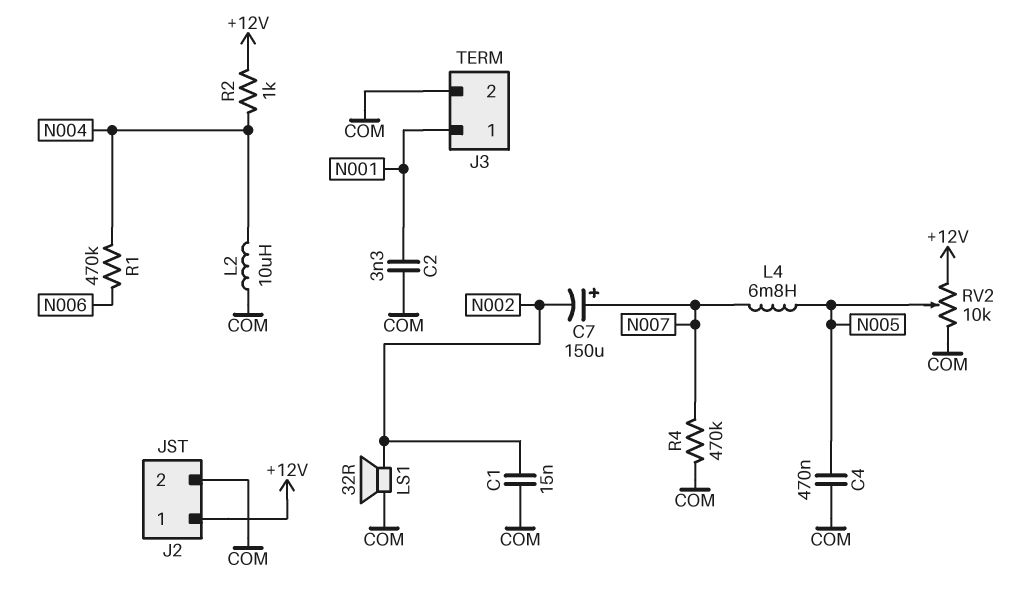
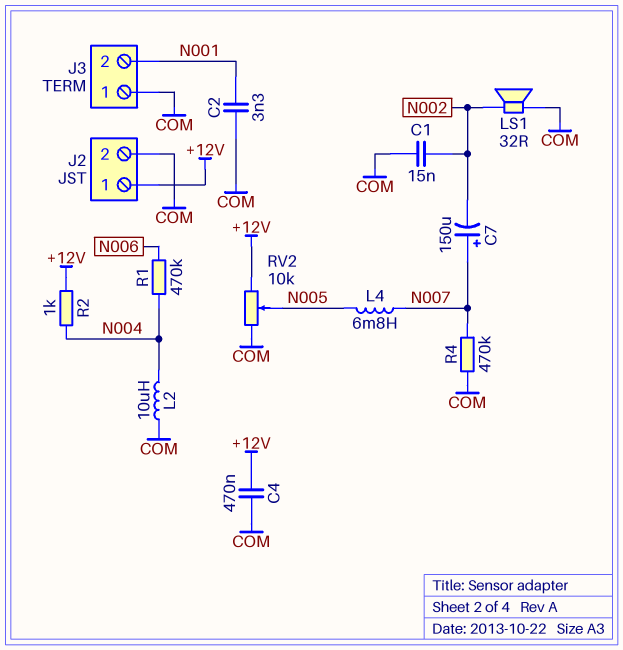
C4: 470nF (COM, N005) -> 470nF (+12V, COM)
J3 pin 1: N001 -> COM
J3 pin 2: COM -> N001

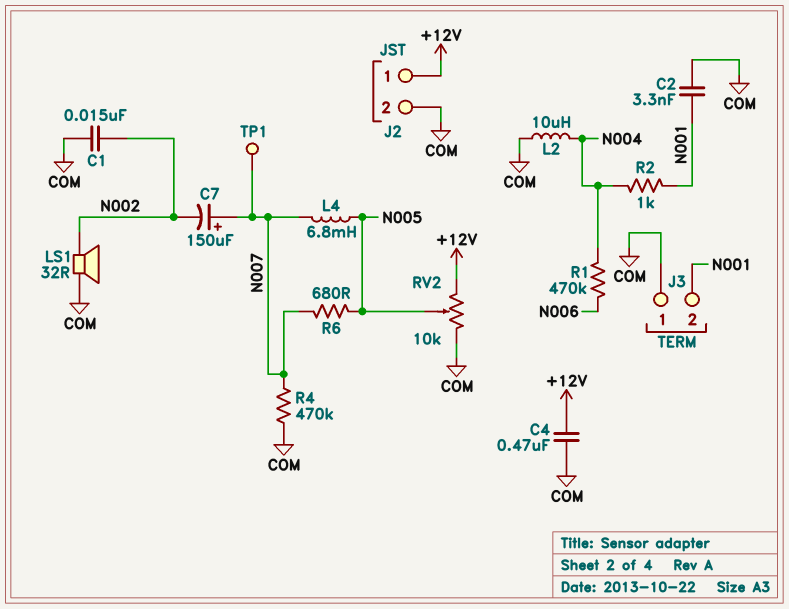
R2: 1k (+12V, N004) -> 1k (N001, N004)
R6: none -> 680 (N005, N007)
TP1: none -> test point (N007)

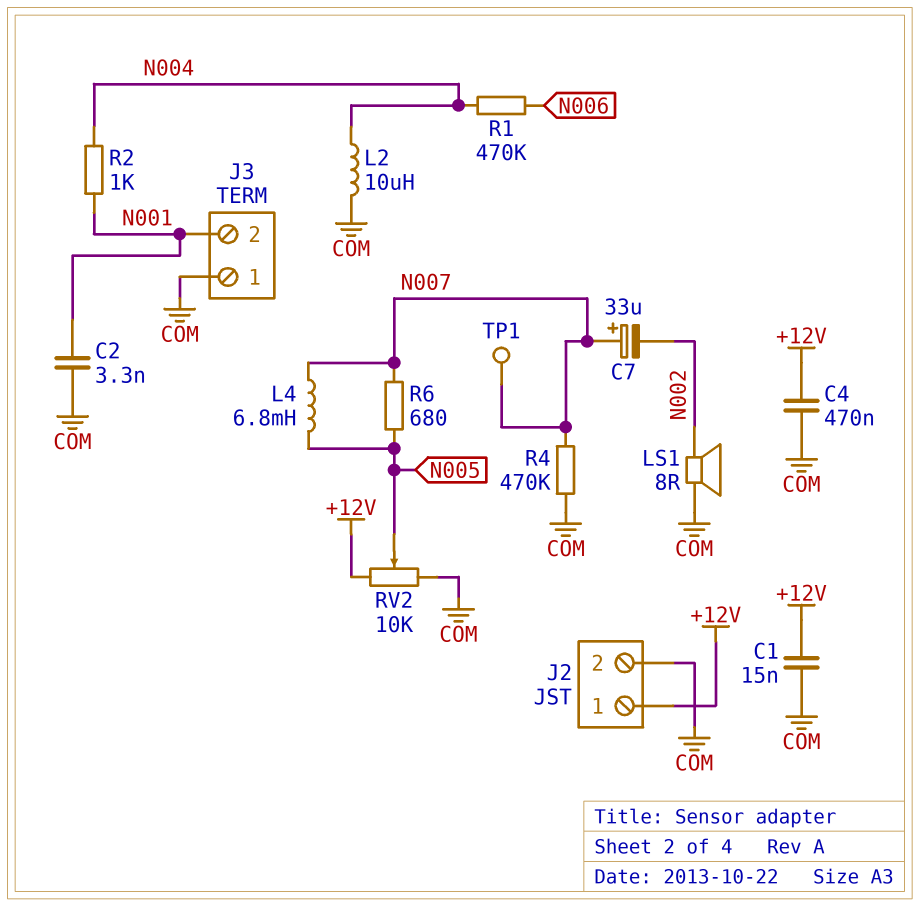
C1: 15nF (COM, N002) -> 15nF (+12V, COM)
C7: 150uF (plus N007, minus N002) -> 33uF (plus N007, minus N002)
LS1: speaker 32R (COM, N002) -> speaker 8R (COM, N002)

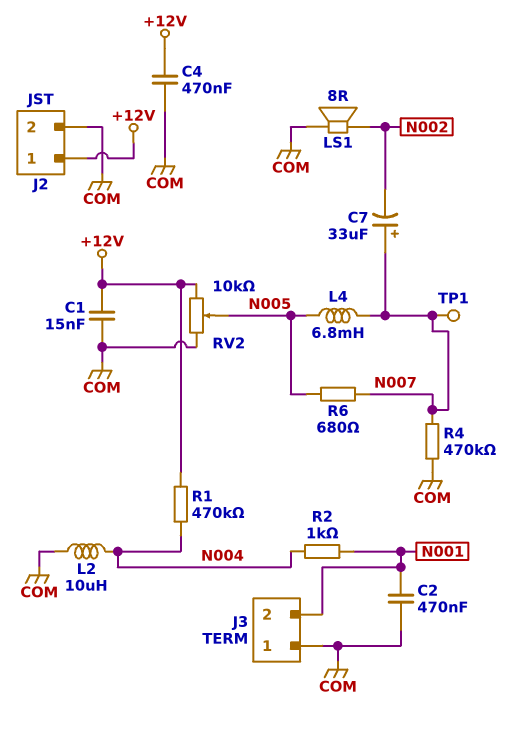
C2: 3.3nF (COM, N001) -> 470nF (COM, N001)
R1: 470k (N004, N006) -> 470k (+12V, N004)

